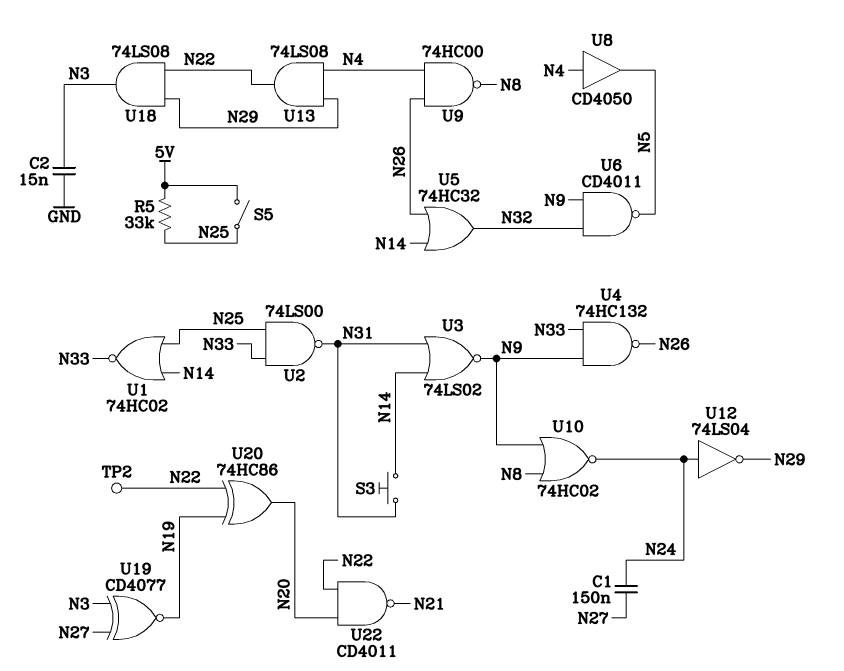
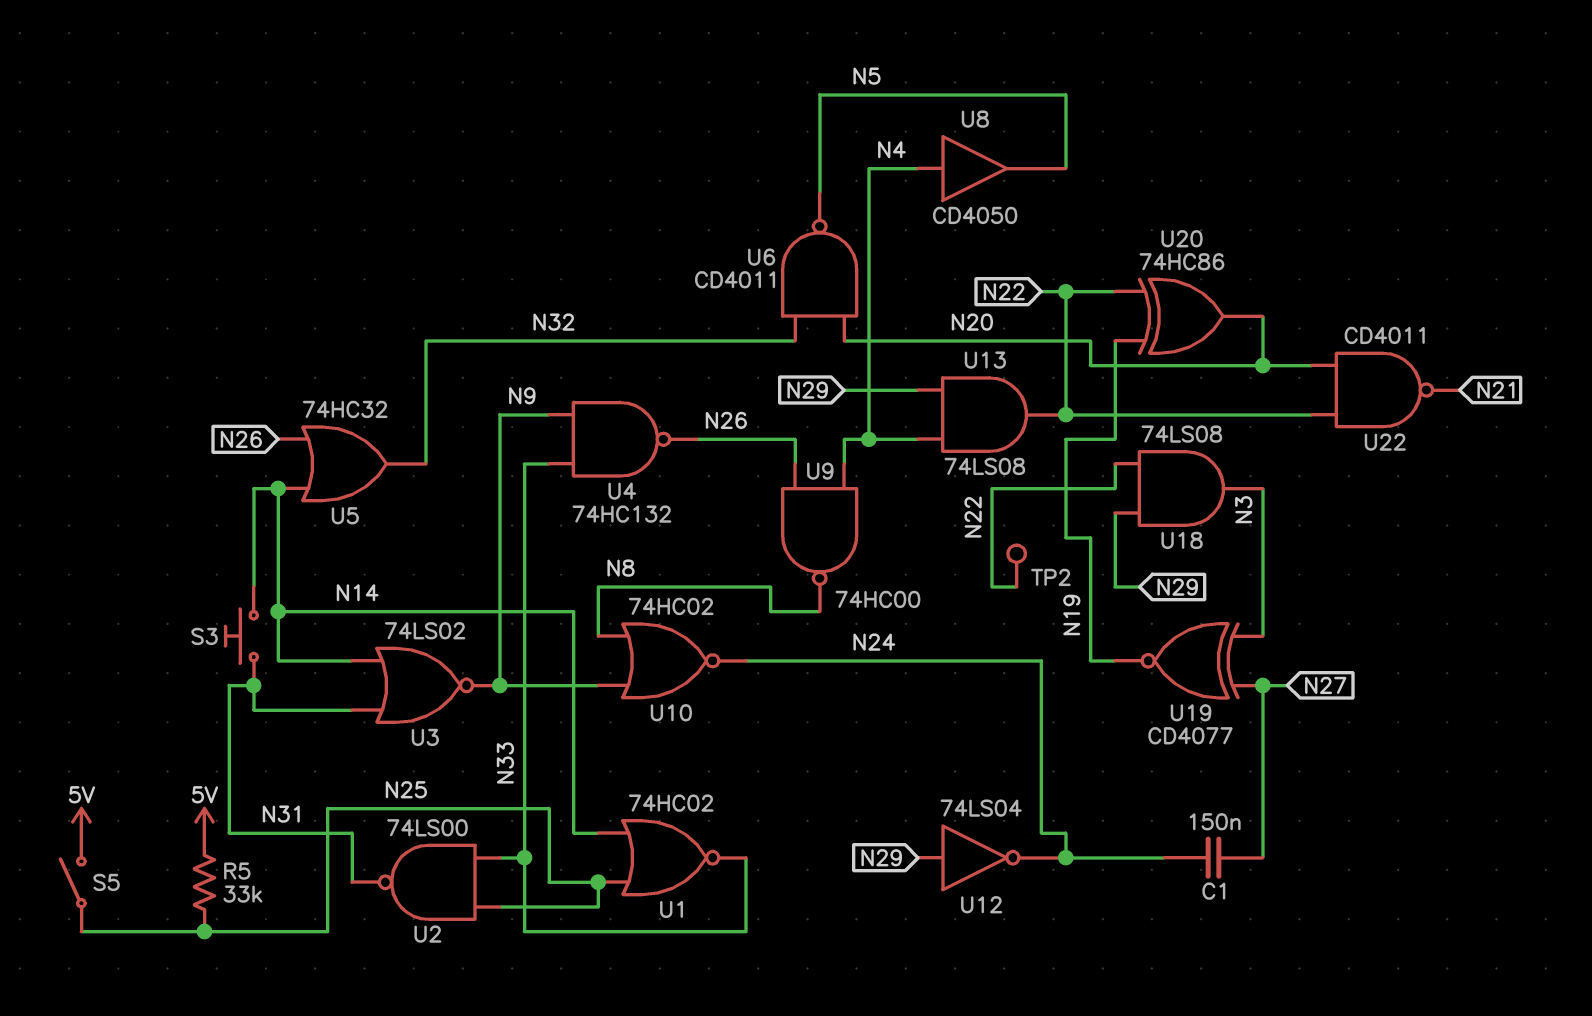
C2: 15nF (GND, N3) -> none
U6: NAND CD4011 (in N9, in N32, out N5) -> NAND CD4011 (in N20, in N32, out N5)
U12: NOT 74LS04 (in N24, out N29) -> NOT 74LS04 (in N29, out N24)

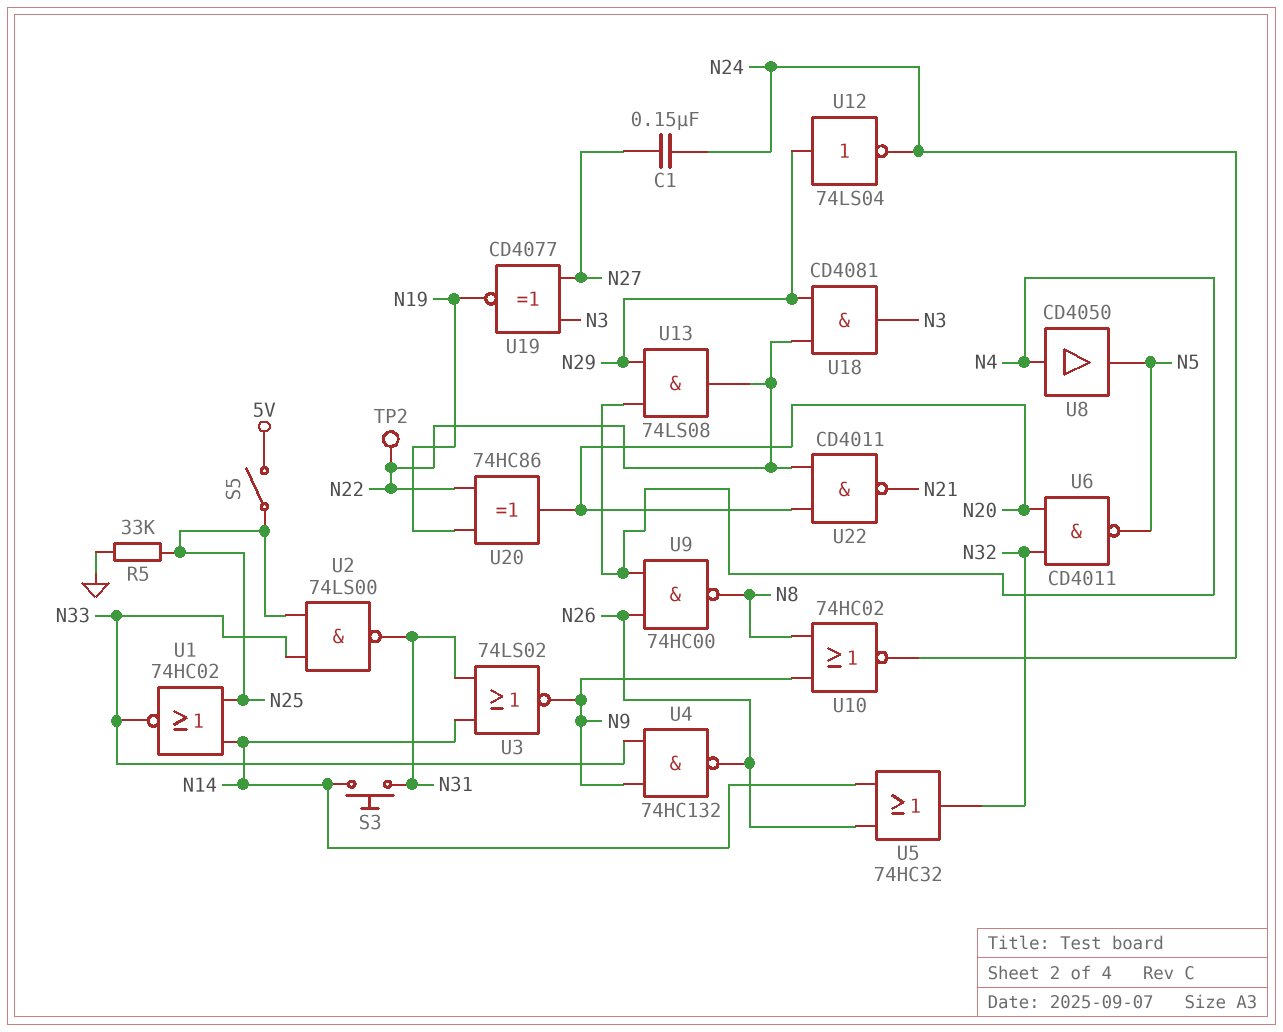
R5: 33k (5V, N25) -> 33k (GND, N25)
U18: AND 74LS08 (in N22, in N29, out N3) -> AND CD4081 (in N22, in N29, out N3)

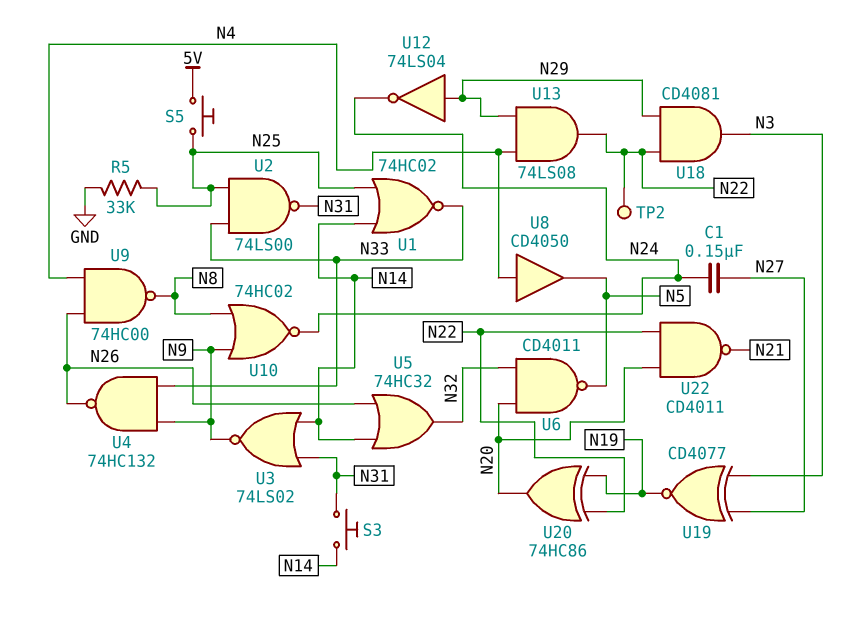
S5: switch (5V, N25) -> button (5V, N25)

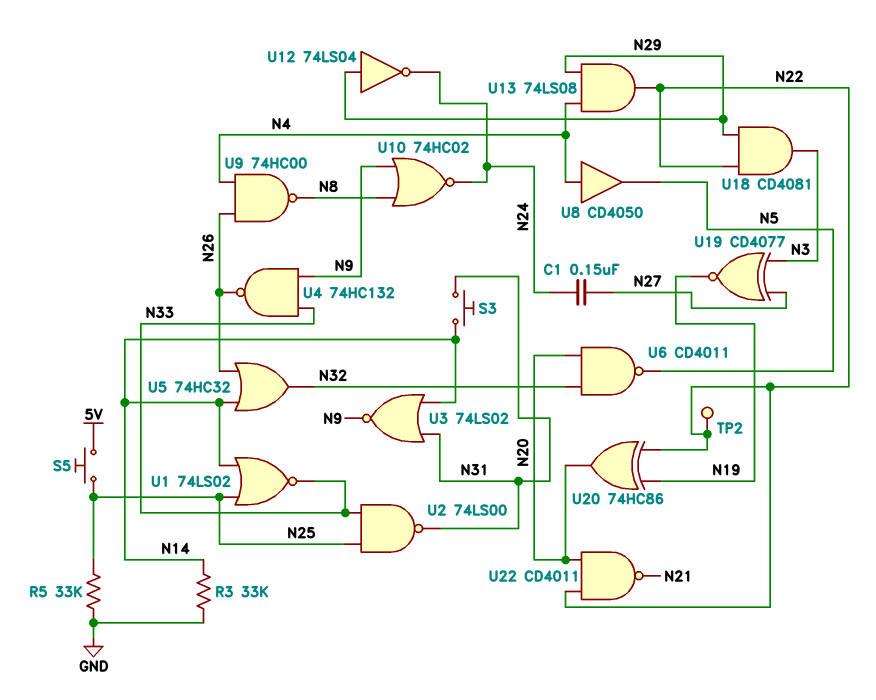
R3: none -> 33k (GND, N14)
U1: NOR 74HC02 (in N14, in N25, out N33) -> NOR 74LS02 (in N14, in N25, out N33)

